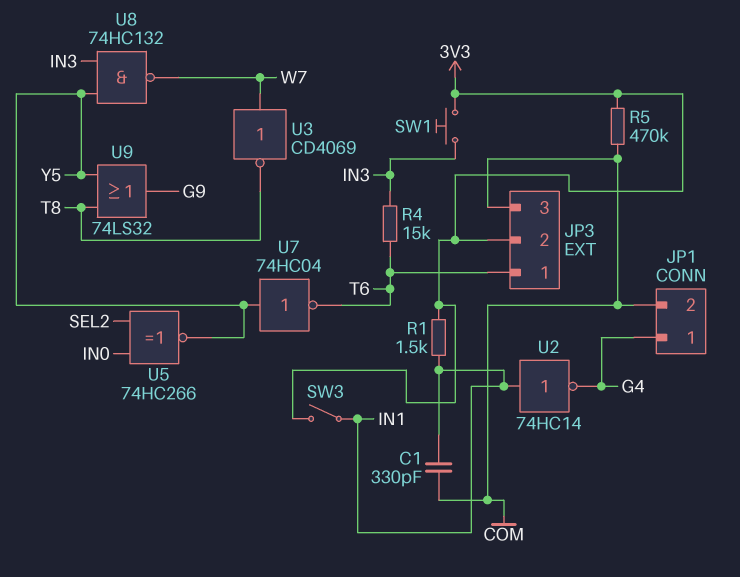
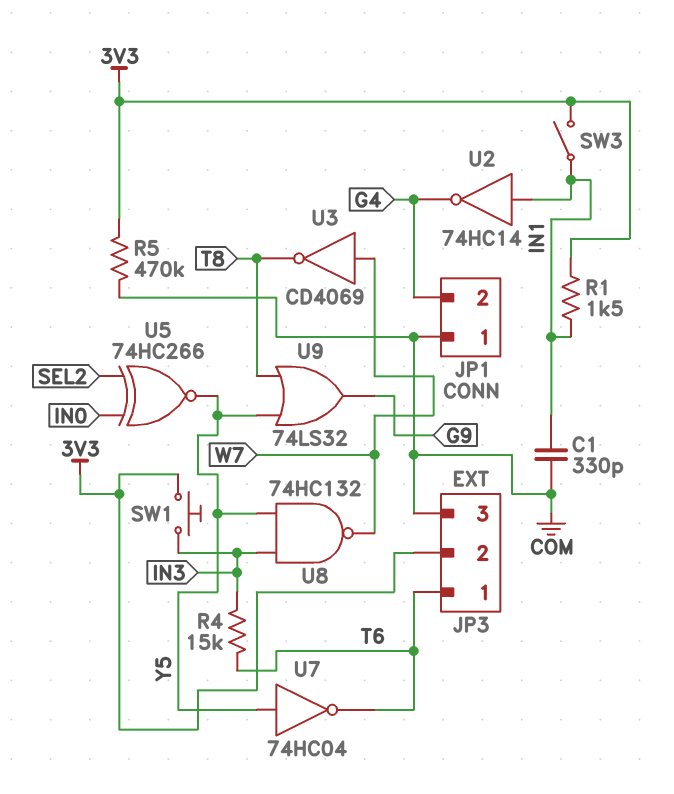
JP1 pin 1: G4 -> COM
JP1 pin 2: COM -> G4

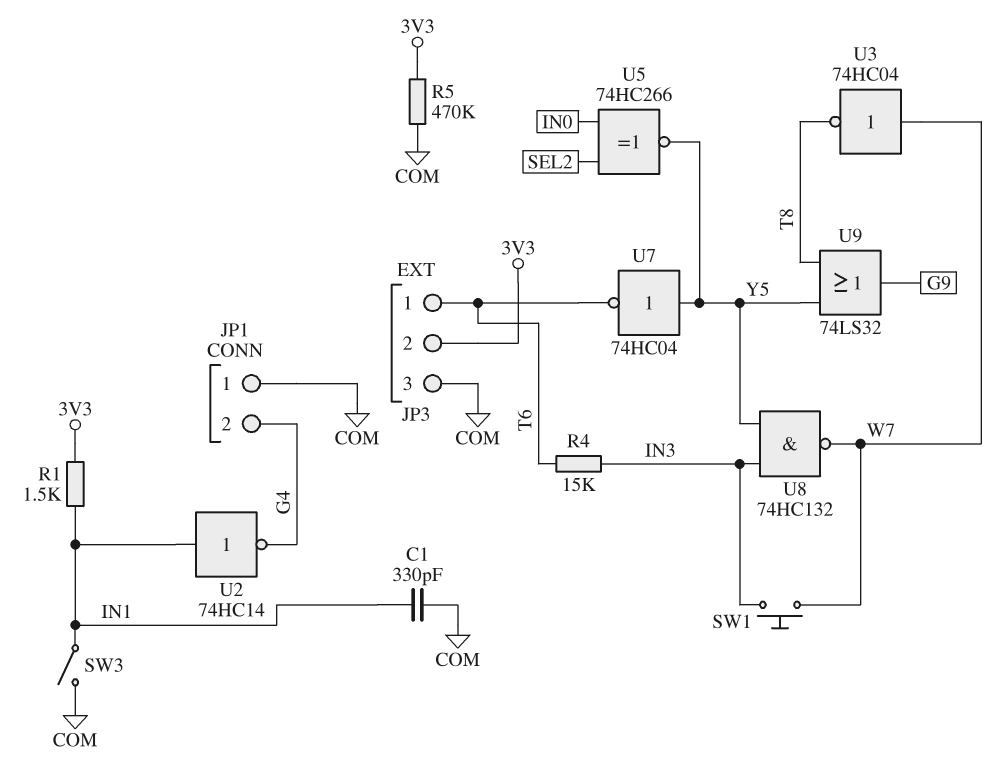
SW1: button (3V3, IN3) -> button (IN3, W7)
SW3: switch (3V3, IN1) -> switch (COM, IN1)
U3: NOT CD4069 (in W7, out T8) -> NOT 74HC04 (in W7, out T8)

